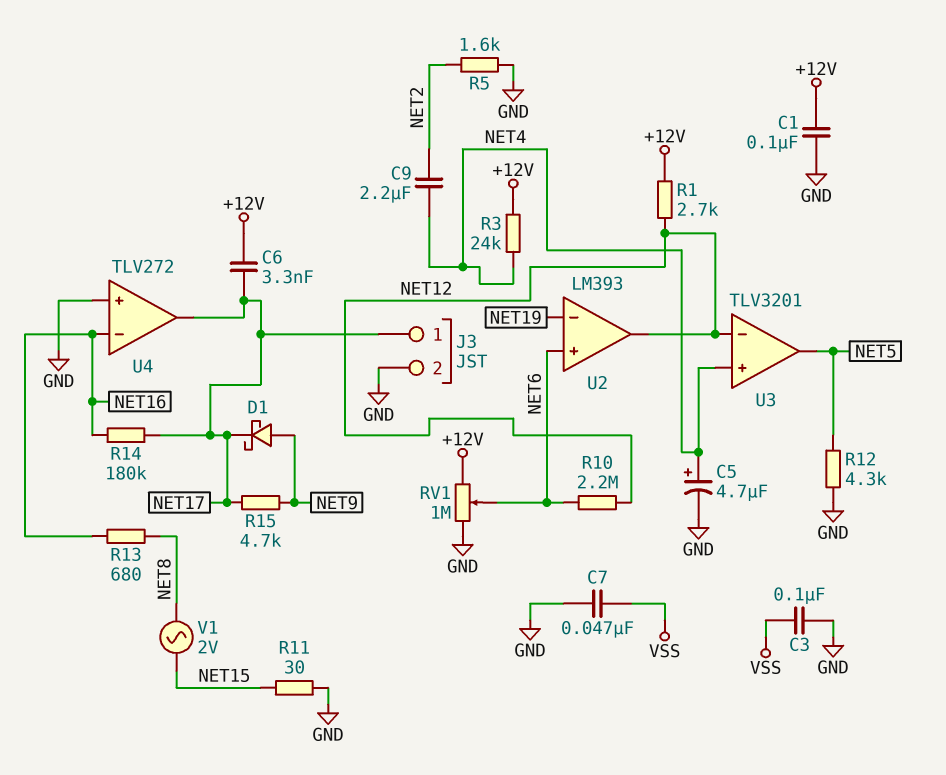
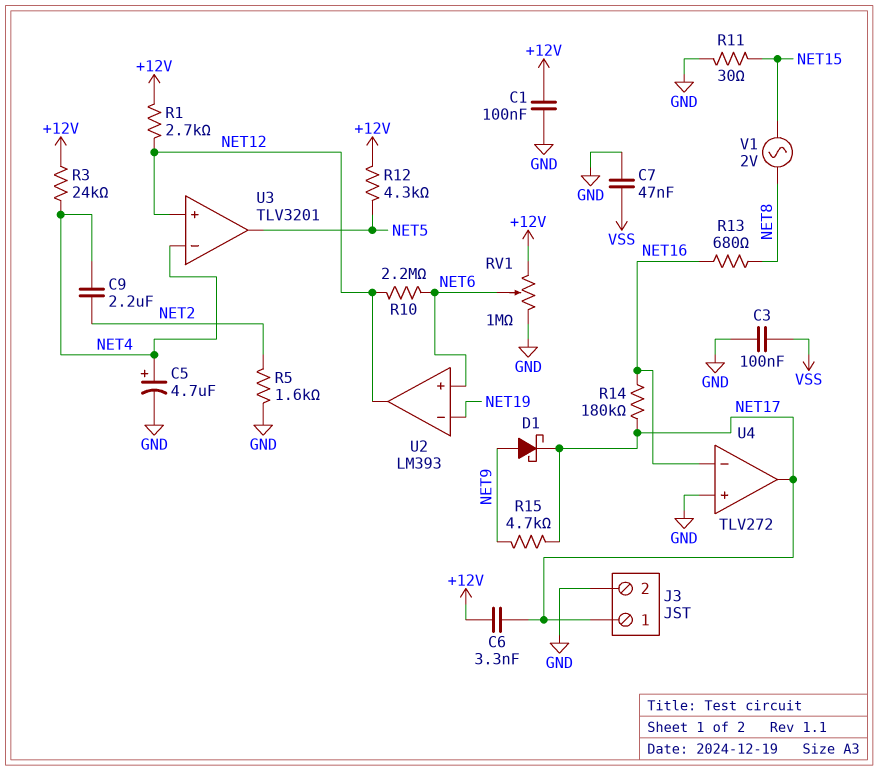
R12: 4.3k (GND, NET5) -> 4.3k (+12V, NET5)
U3 pin in+: NET4 -> NET12
U3 pin in-: NET12 -> NET4

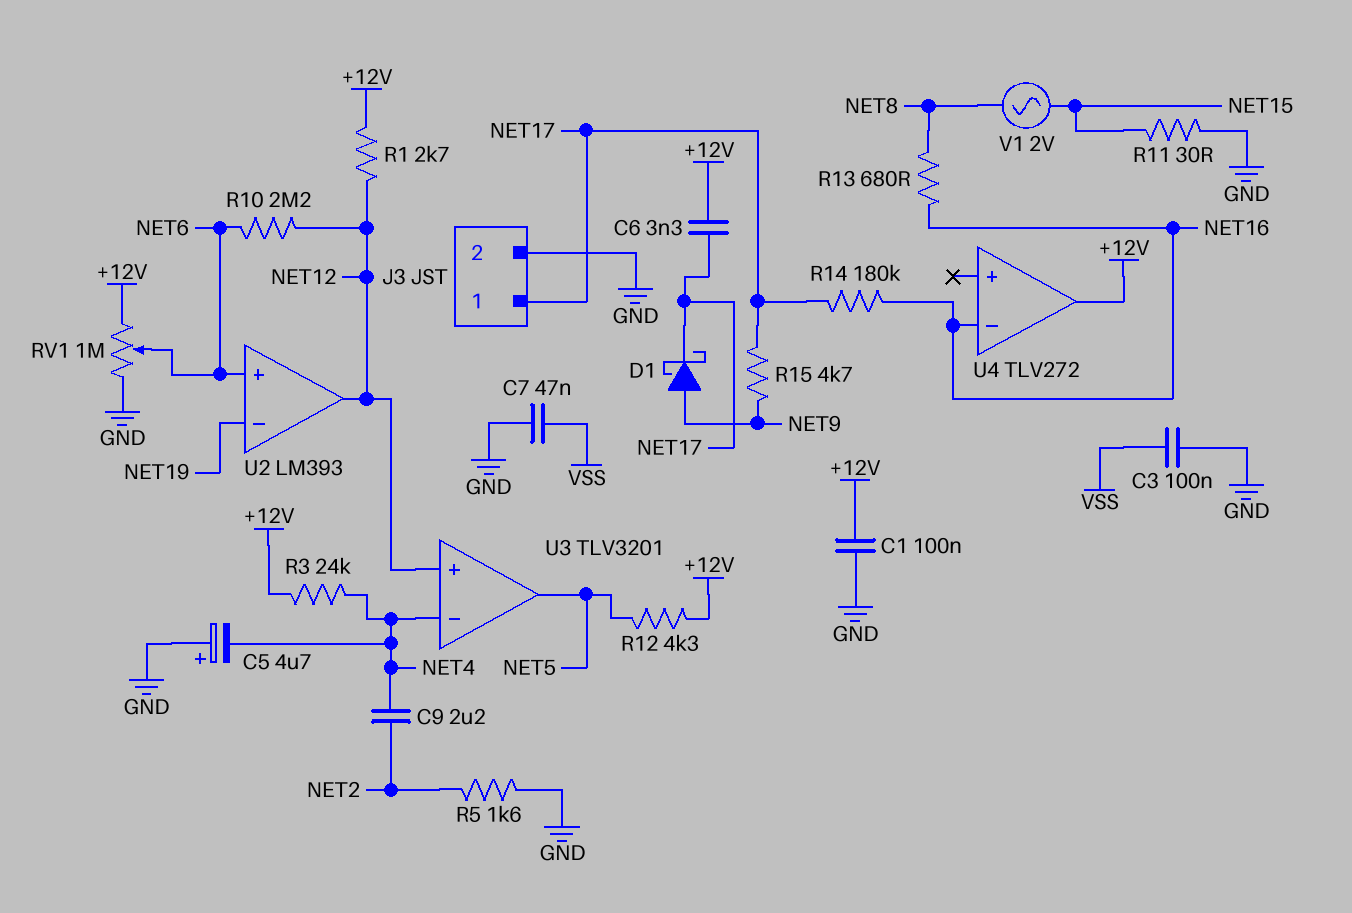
C5: 4.7uF (plus NET4, minus GND) -> 4.7uF (plus GND, minus NET4)
U4 pin in+: GND -> none
U4 pin out: NET17 -> +12V

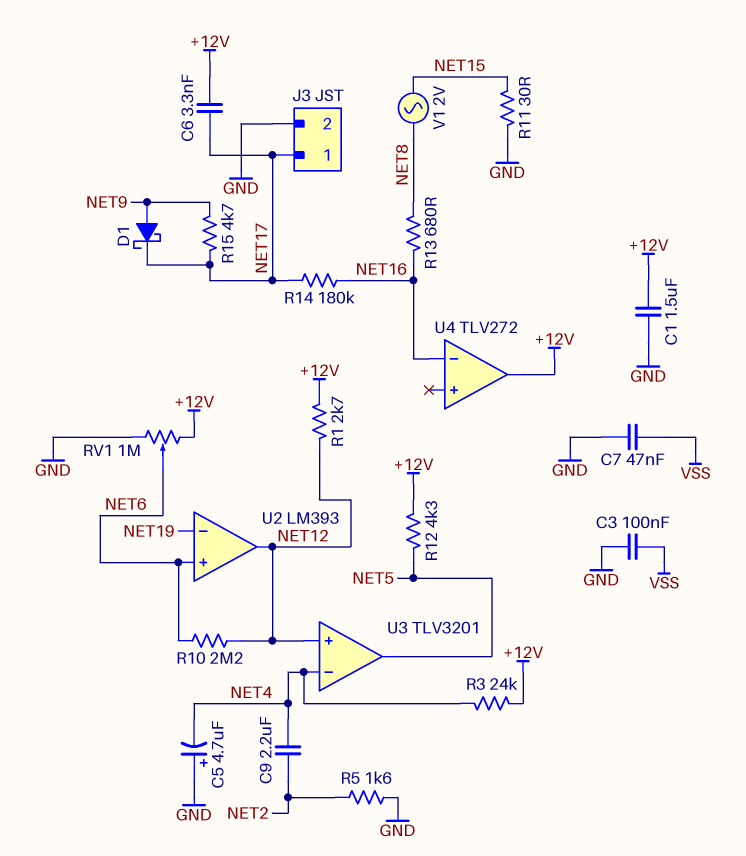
C1: 100nF (+12V, GND) -> 1.5uF (+12V, GND)

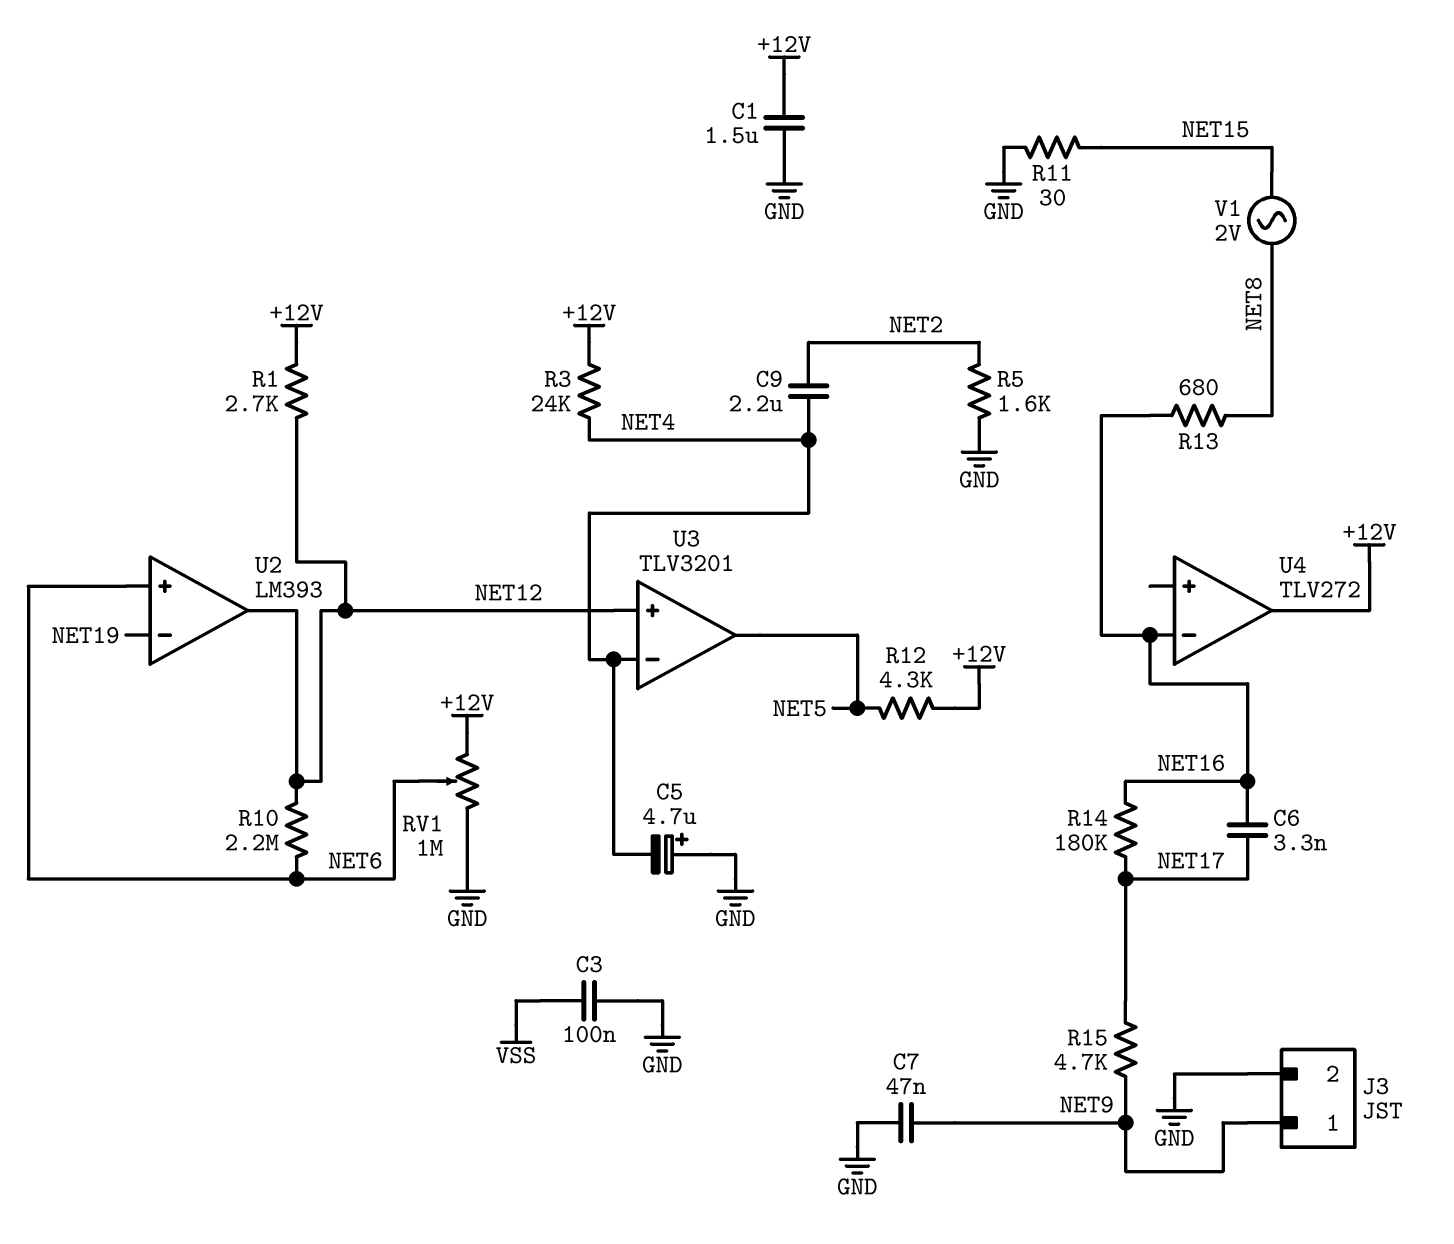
C6: 3.3nF (+12V, NET17) -> 3.3nF (NET16, NET17)
C7: 47nF (GND, VSS) -> 47nF (GND, NET9)
D1: schottky (A NET9, K NET17) -> none
J3 pin 1: NET17 -> NET9

